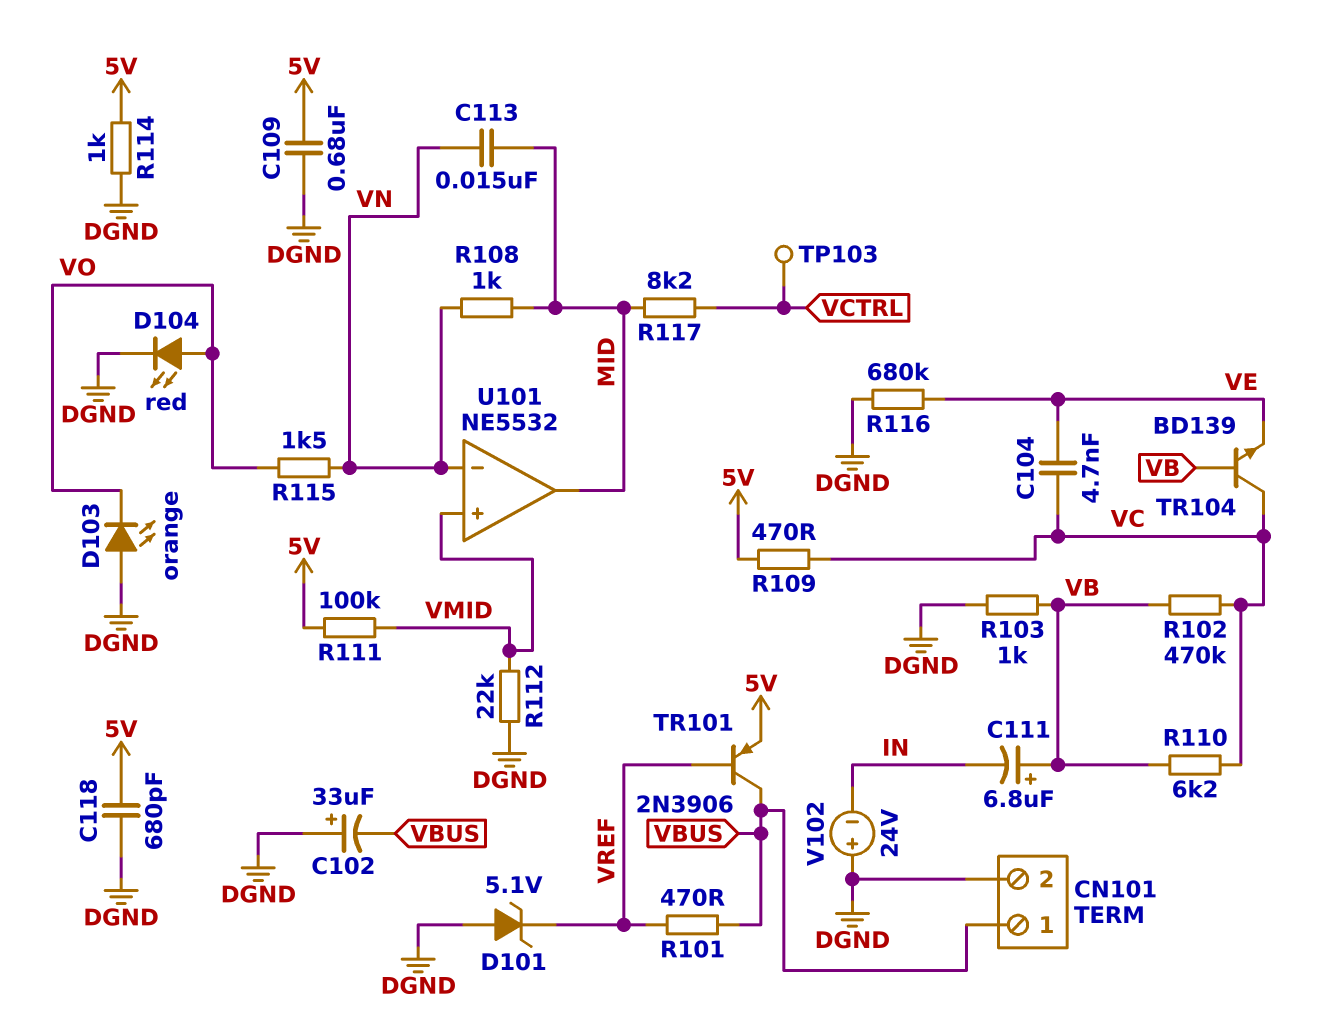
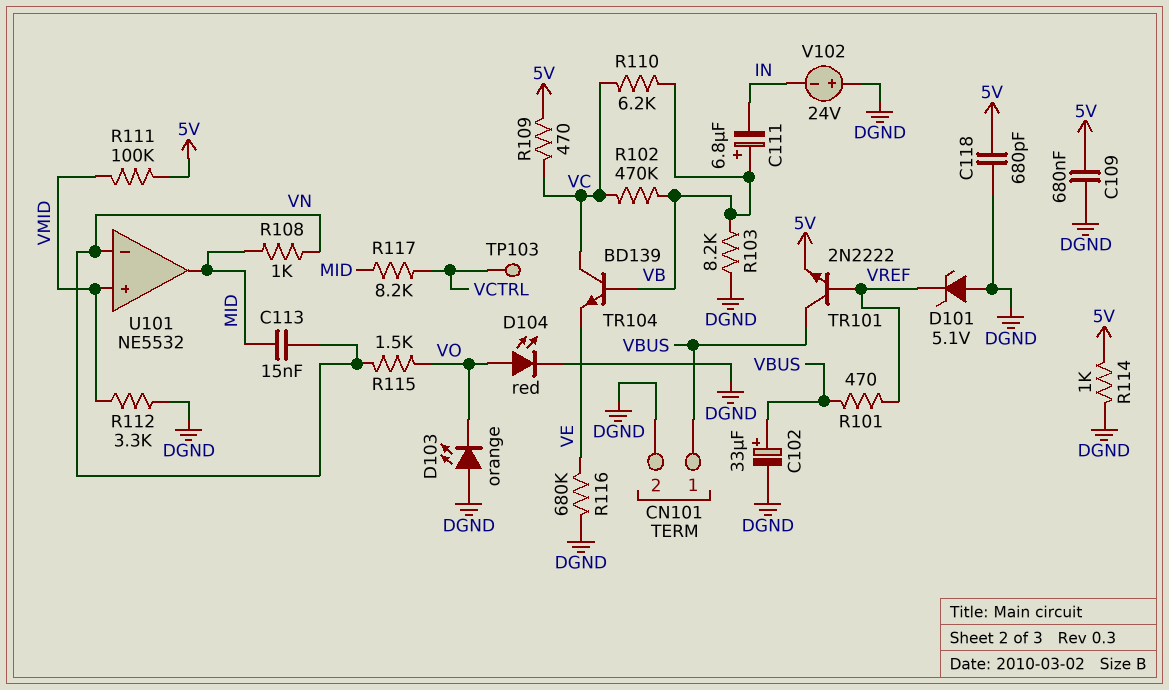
C102: 33uF (plus DGND, minus VBUS) -> 33uF (plus VBUS, minus DGND)
C104: 4.7nF (VC, VE) -> none
R103: 1k (DGND, VB) -> 8.2k (DGND, VB)
R112: 22k (DGND, VMID) -> 3.3k (DGND, VMID)
TR101: PNP 2N3906 (B VREF, C VBUS, E 5V) -> NPN 2N2222 (B VREF, C VBUS, E 5V)

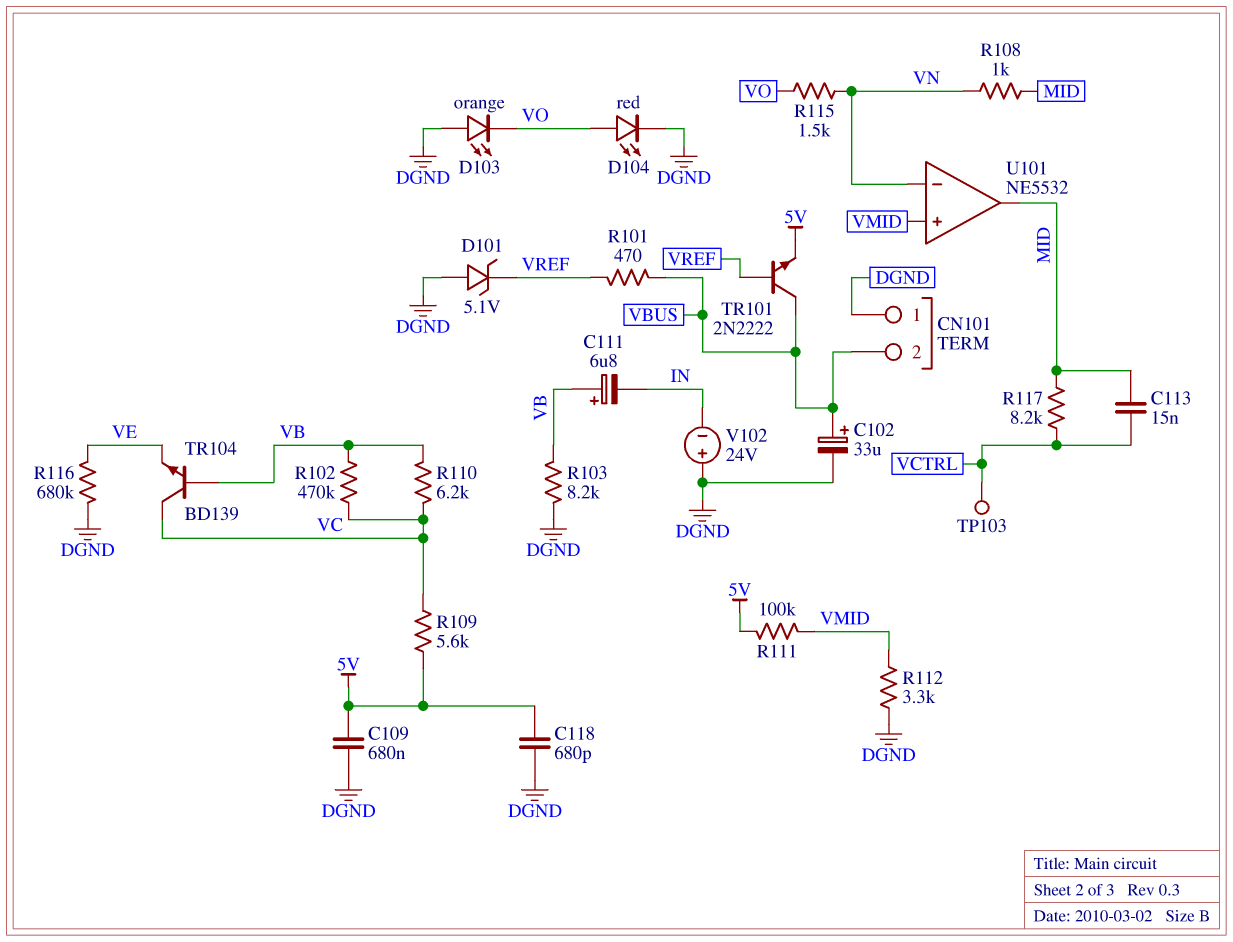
C113: 15nF (MID, VN) -> 15nF (MID, VCTRL)
CN101 pin 1: VBUS -> DGND
CN101 pin 2: DGND -> VBUS
R109: 470 (5V, VC) -> 5.6k (5V, VC)
R114: 1k (5V, DGND) -> none

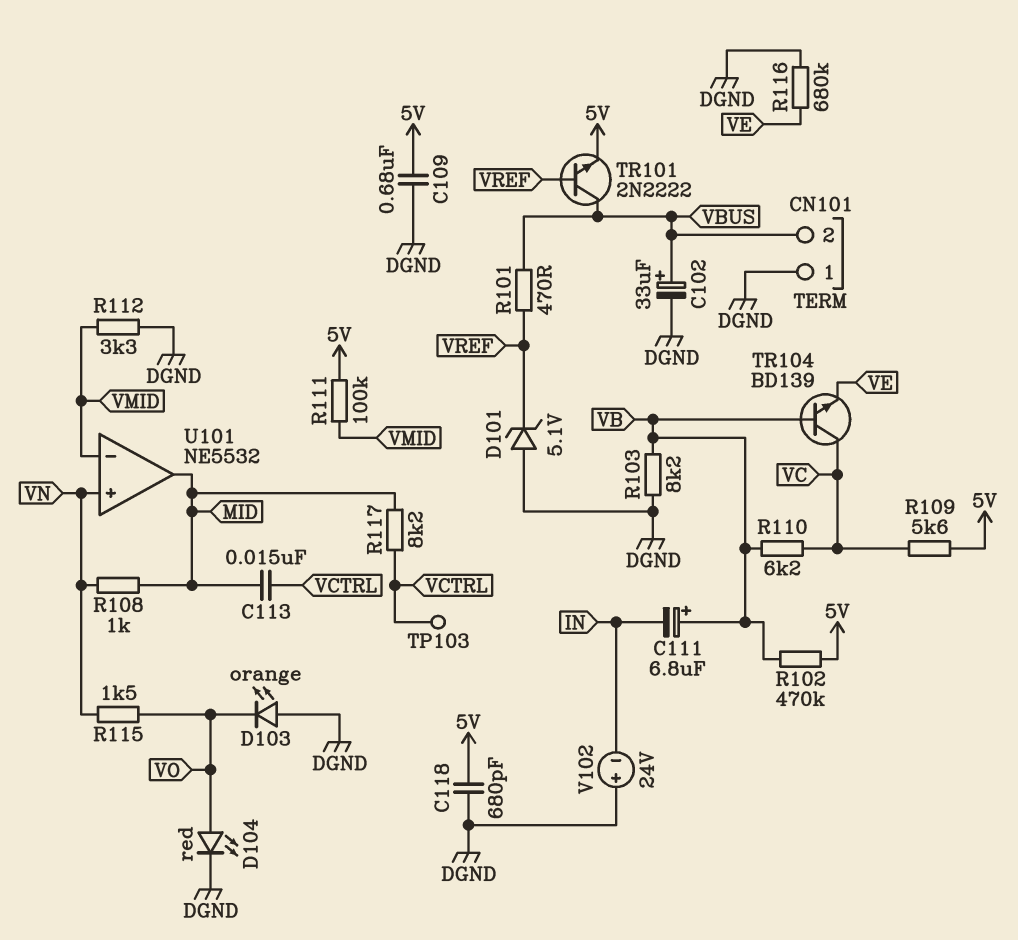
R102: 470k (VB, VC) -> 470k (5V, VB)
U101 pin in+: VMID -> VN
U101 pin in-: VN -> VMID

